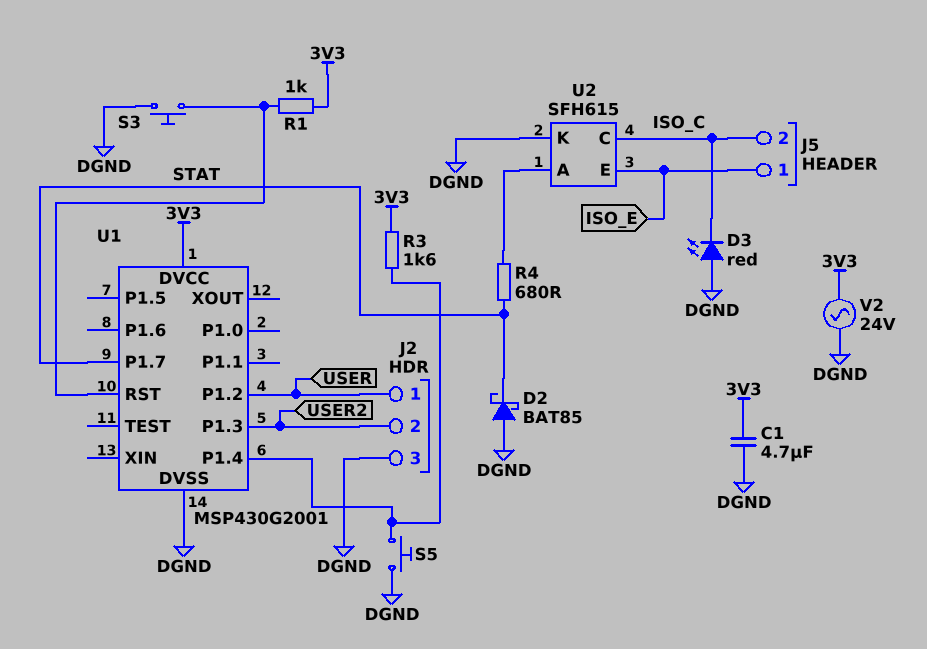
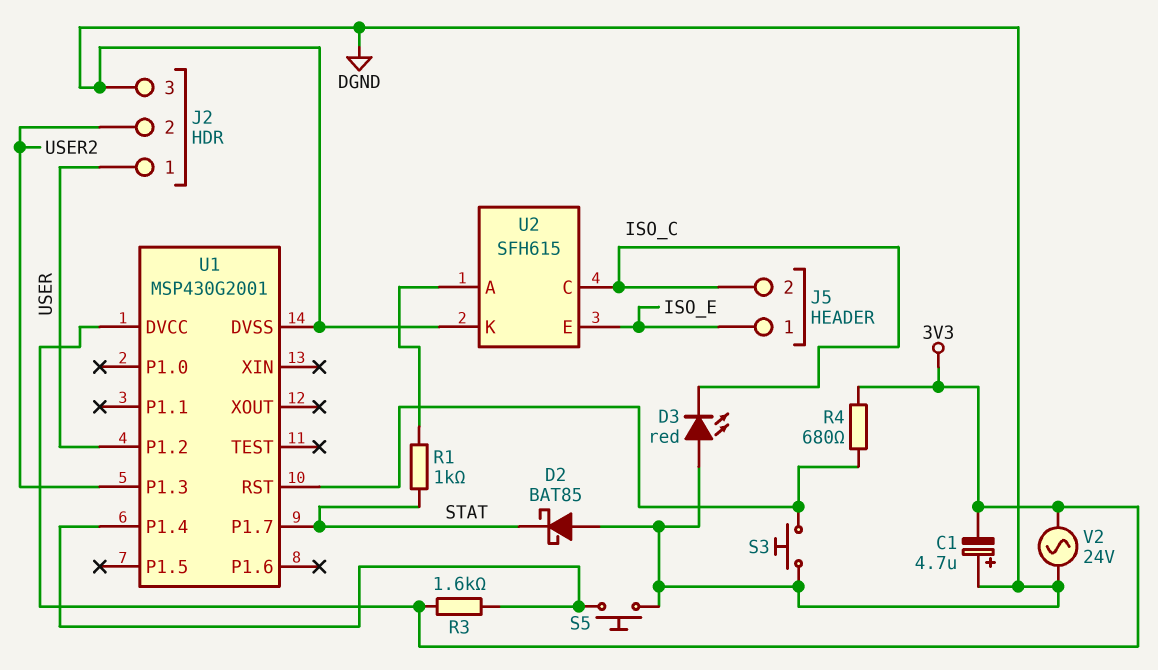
C1: 4.7uF (3V3, DGND) -> 4.7uF (plus DGND, minus 3V3)
R1: 1k (3V3, U1/RST) -> 1k (STAT, U2/A)
R4: 680 (STAT, U2/A) -> 680 (3V3, U1/RST)

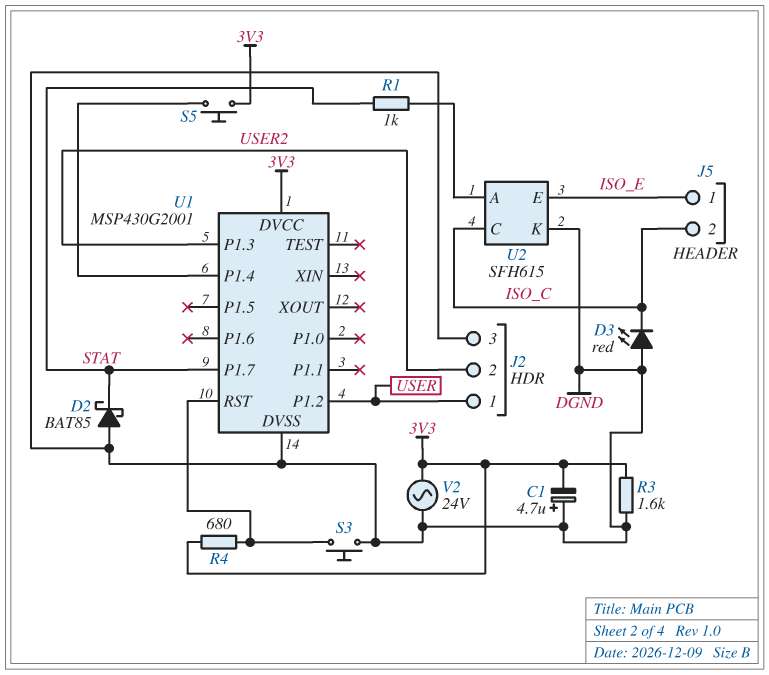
R3: 1.6k (3V3, U1/P1.4) -> 1.6k (3V3, DGND)
S5: button (DGND, U1/P1.4) -> button (3V3, U1/P1.4)

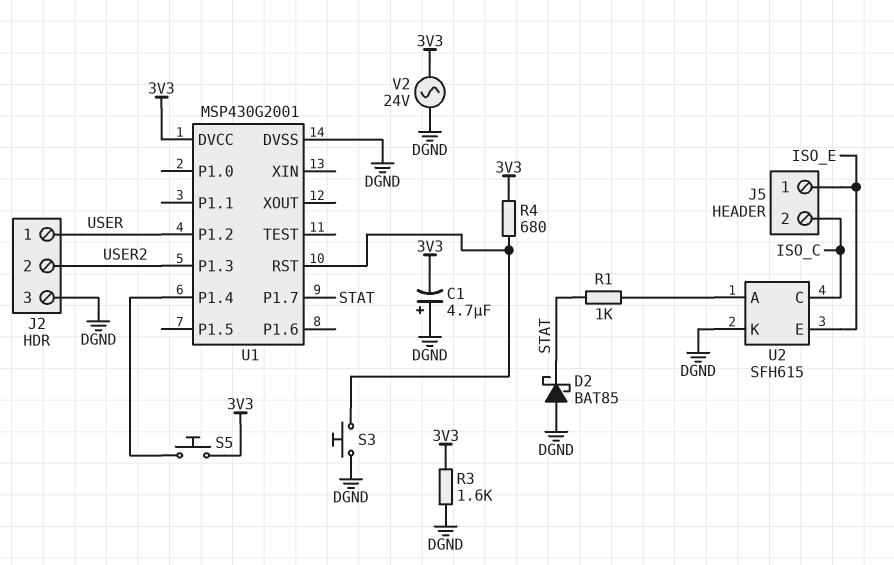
D3: LED red (A DGND, K ISO_C) -> none

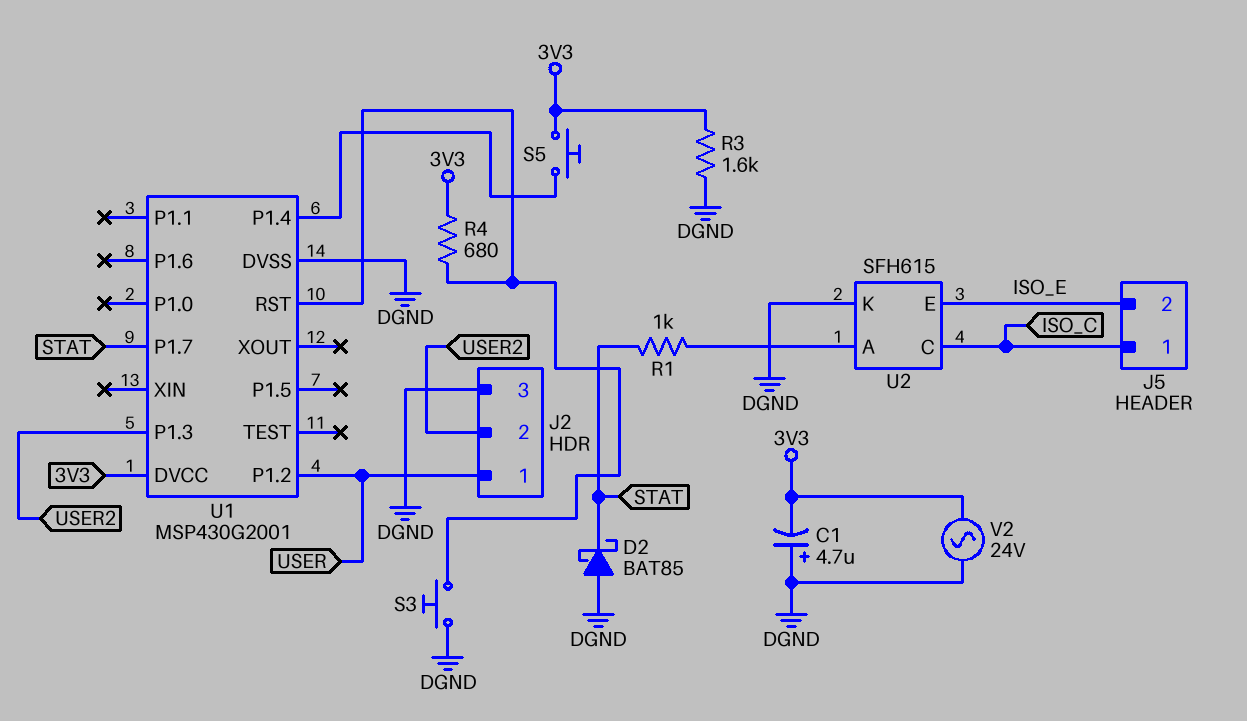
J5 pin 1: ISO_E -> ISO_C
J5 pin 2: ISO_C -> ISO_E

